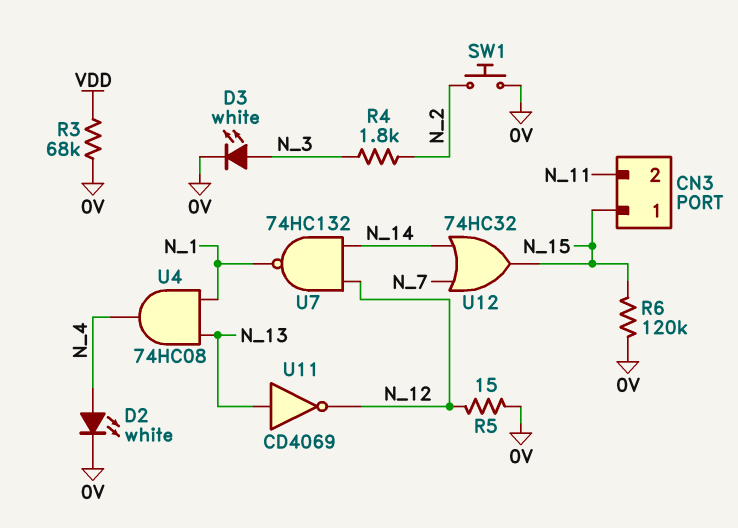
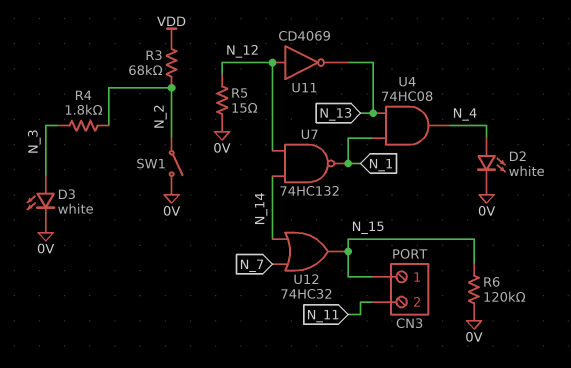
R3: 68k (0V, VDD) -> 68k (N_2, VDD)
SW1: button (0V, N_2) -> switch (0V, N_2)
U11: NOT CD4069 (in N_13, out N_12) -> NOT CD4069 (in N_12, out N_13)

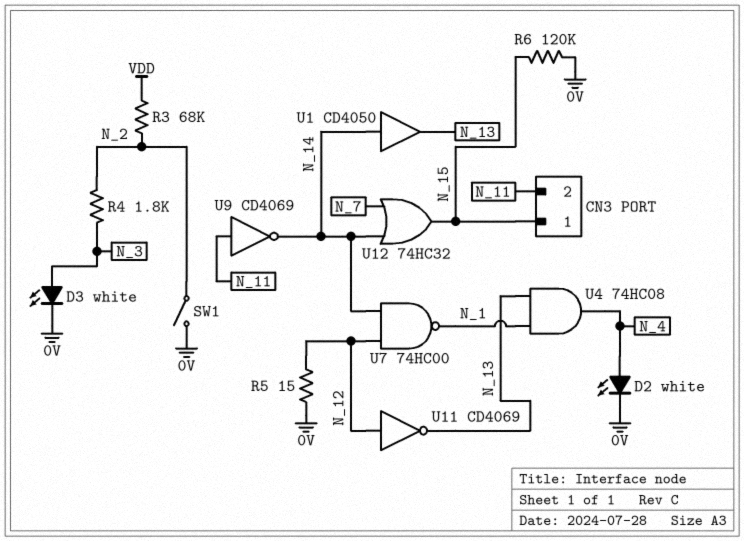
U1: none -> buffer CD4050 (in N_14, out N_13)
U7: NAND 74HC132 (in N_12, in N_14, out N_1) -> NAND 74HC00 (in N_12, in N_14, out N_1)
U9: none -> NOT CD4069 (in N_11, out N_14)

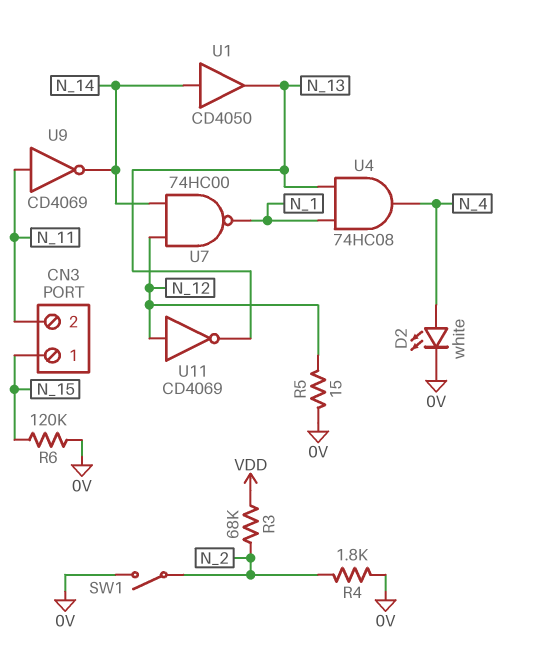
D3: LED white (A N_3, K 0V) -> none
R4: 1.8k (N_2, N_3) -> 1.8k (0V, N_2)
U12: OR 74HC32 (in N_7, in N_14, out N_15) -> none

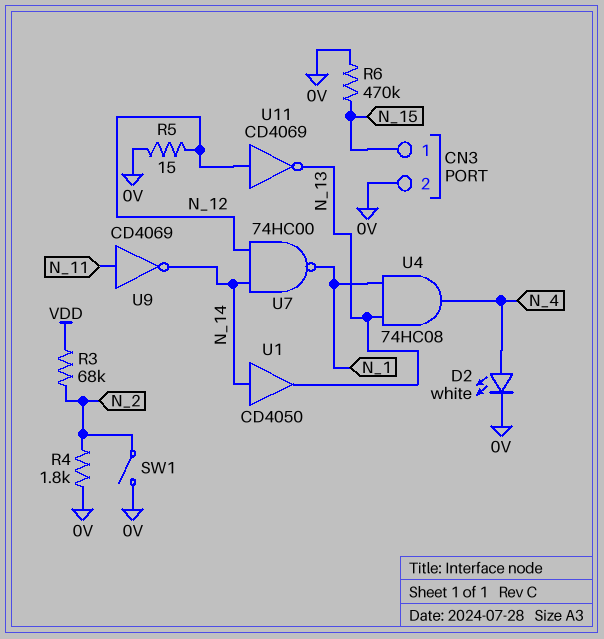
CN3 pin 2: N_11 -> 0V
R6: 120k (0V, N_15) -> 470k (0V, N_15)

